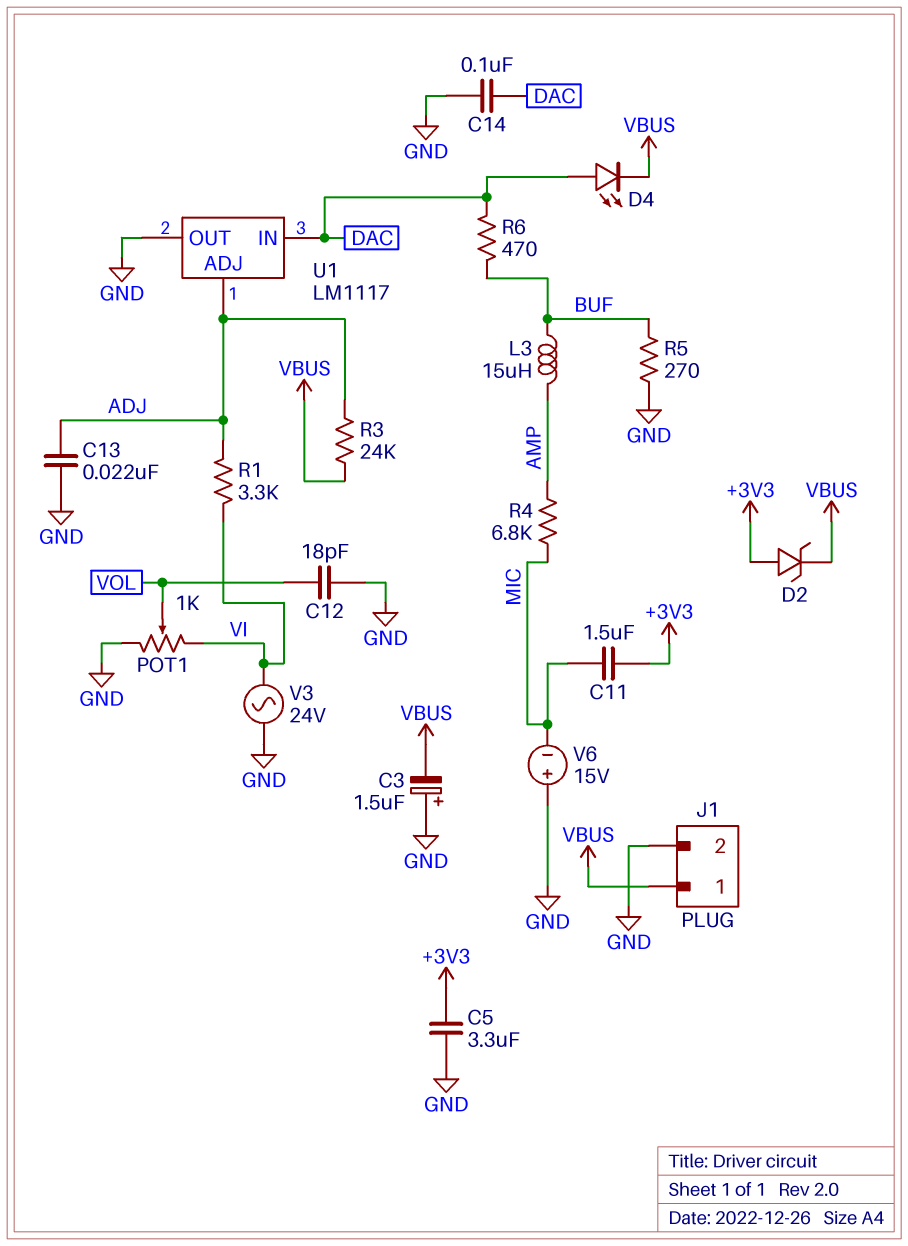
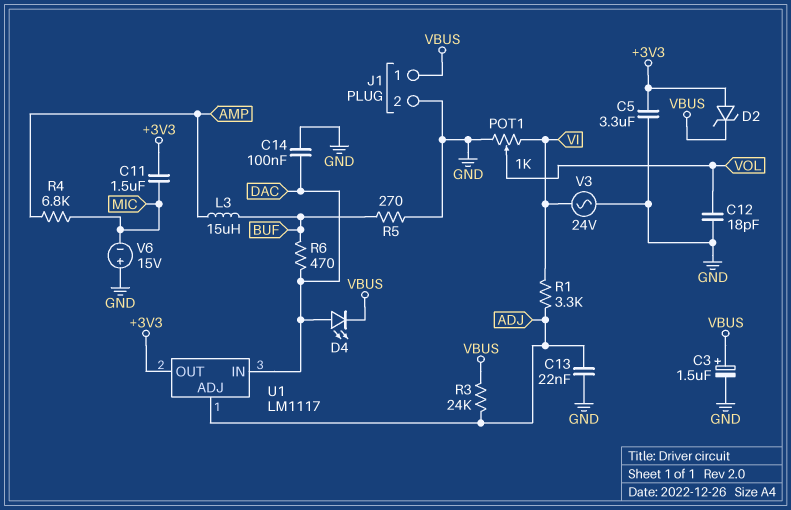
C3: 1.5uF (plus GND, minus VBUS) -> 1.5uF (plus VBUS, minus GND)
U1 pin OUT: GND -> +3V3

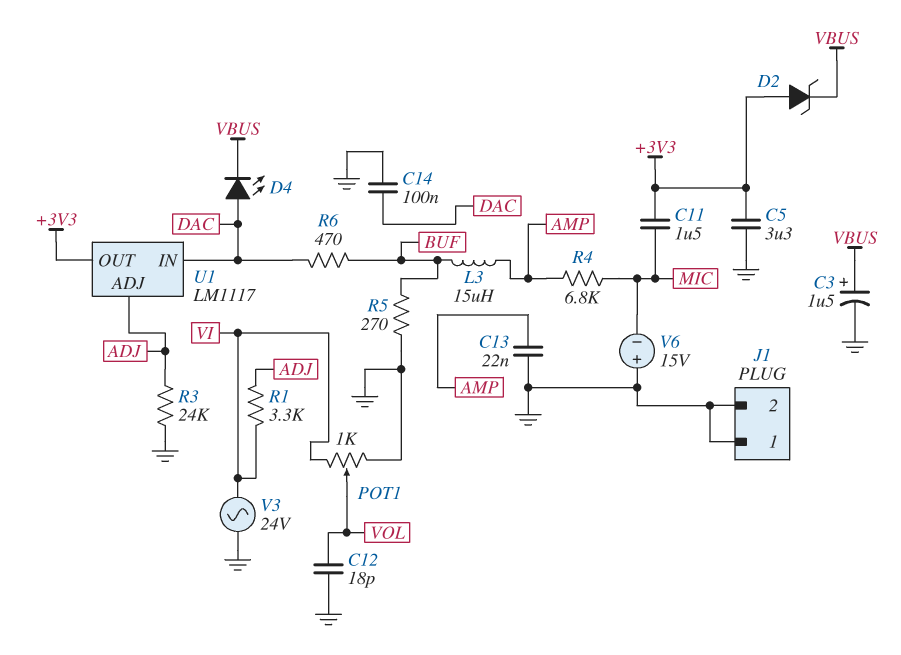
C13: 22nF (ADJ, GND) -> 22nF (AMP, GND)
J1 pin 1: VBUS -> GND
R3: 24k (ADJ, VBUS) -> 24k (ADJ, GND)

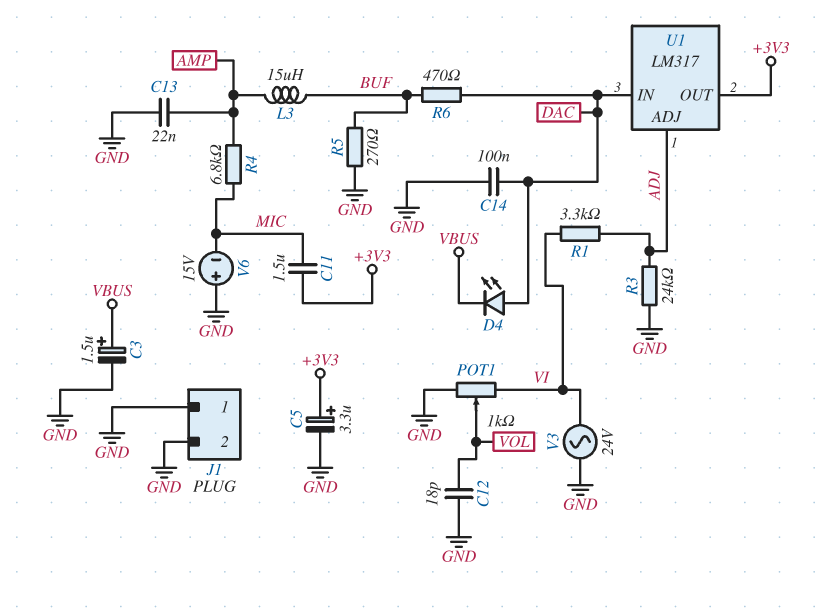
C5: 3.3uF (+3V3, GND) -> 3.3uF (plus +3V3, minus GND)
D2: zener (A +3V3, K VBUS) -> none
U1: LM1117 -> LM317

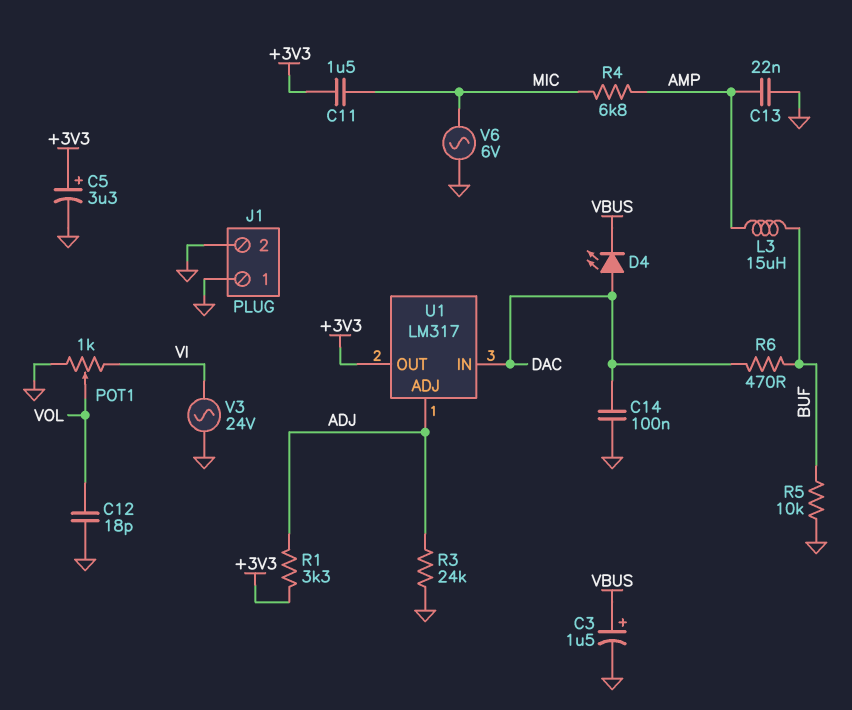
R1: 3.3k (ADJ, VI) -> 3.3k (+3V3, ADJ)
R5: 270 (BUF, GND) -> 10k (BUF, GND)
V6: 15V (plus GND, minus MIC) -> AC 6V (GND, MIC)

